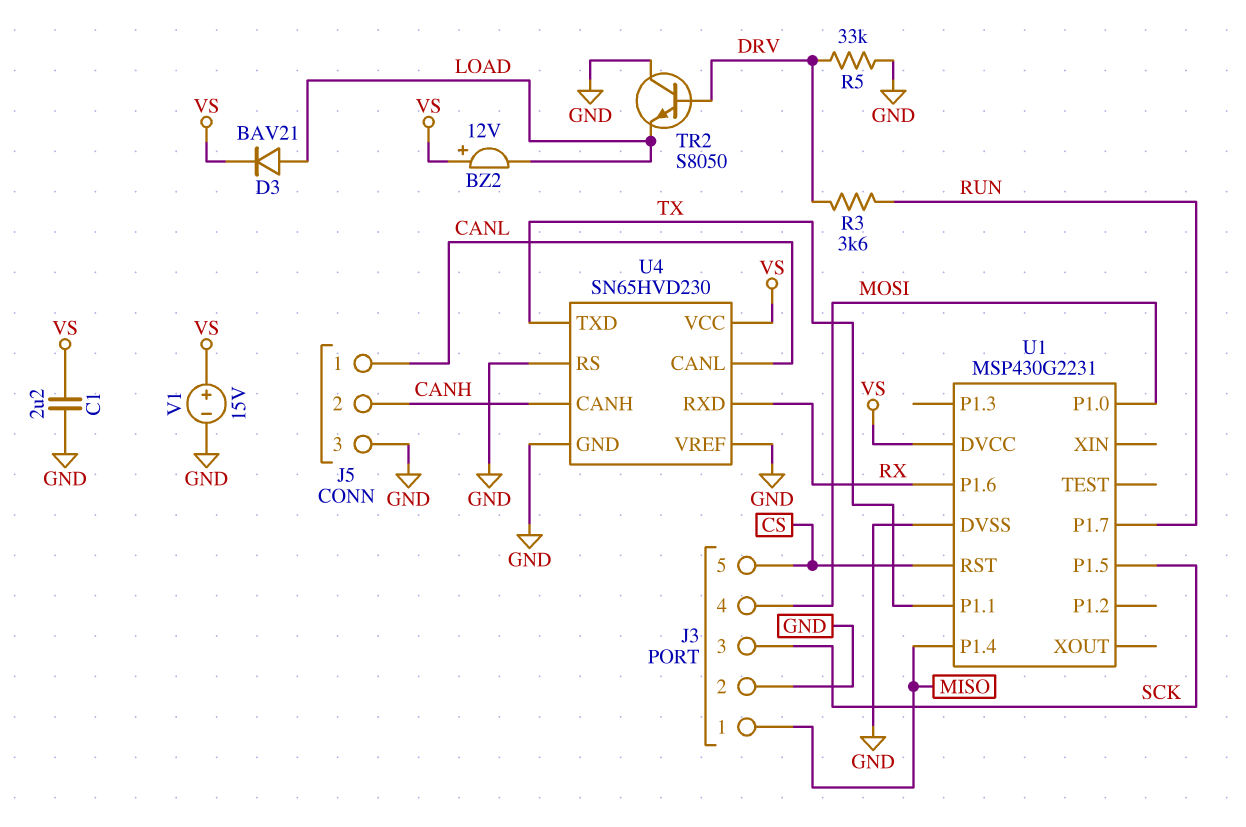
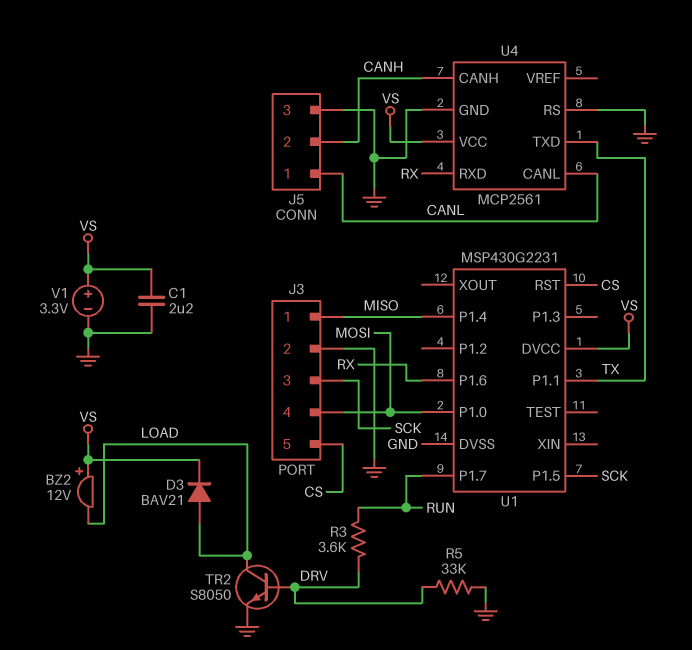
TR2: NPN S8050 (B DRV, C GND, E LOAD) -> NPN S8050 (B DRV, C LOAD, E GND)
U4: SN65HVD230 -> MCP2561
U4 pin VREF: GND -> none
V1: 15V (plus VS, minus GND) -> 3.3V (plus VS, minus GND)

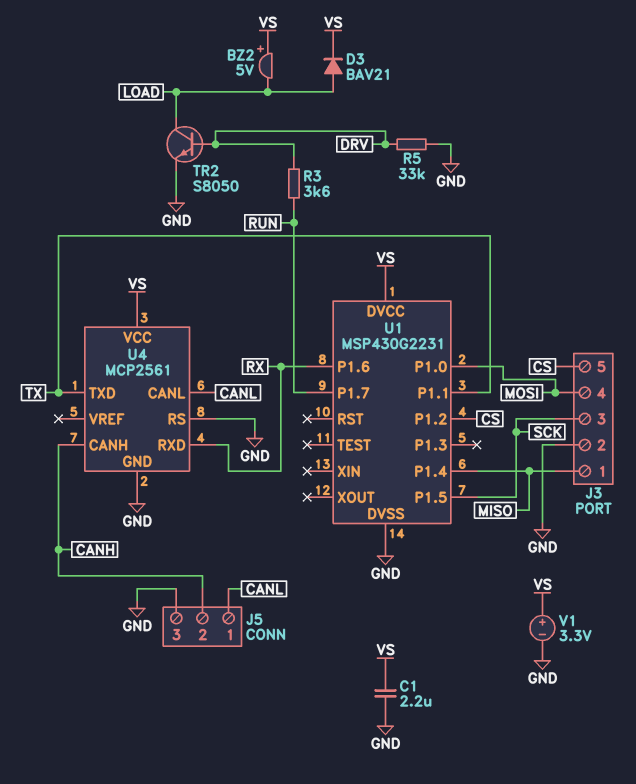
BZ2: buzzer 12V (plus VS, minus LOAD) -> buzzer 5V (plus VS, minus LOAD)
U1 pin P1.2: none -> CS
U1 pin RST: CS -> none

